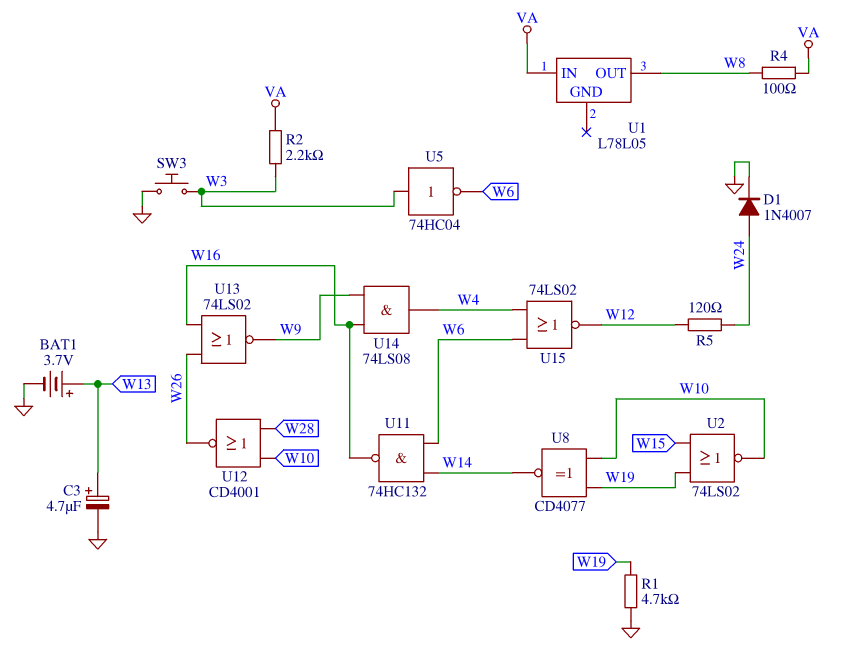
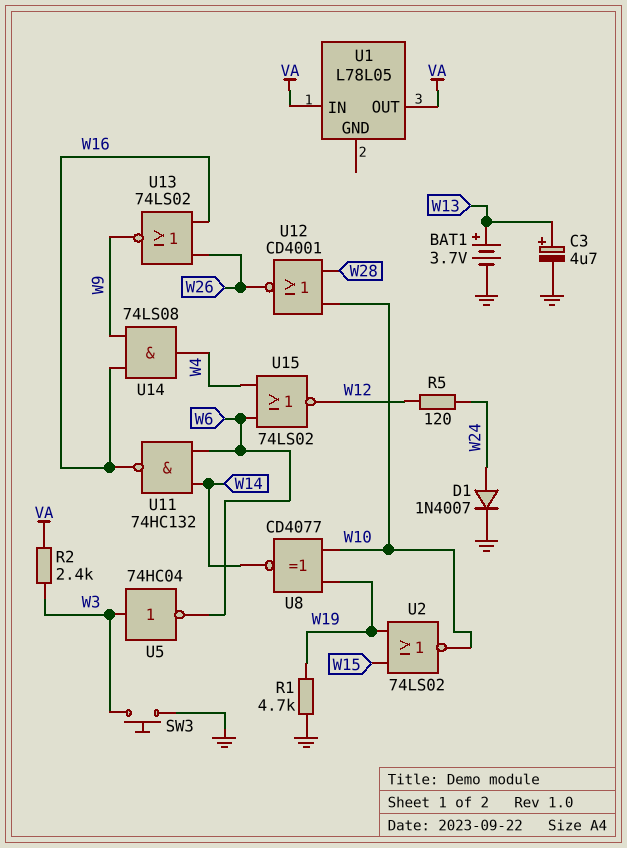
R2: 2.2k (VA, W3) -> 2.4k (VA, W3)
R4: 100 (VA, W8) -> none
U1 pin OUT: W8 -> VA

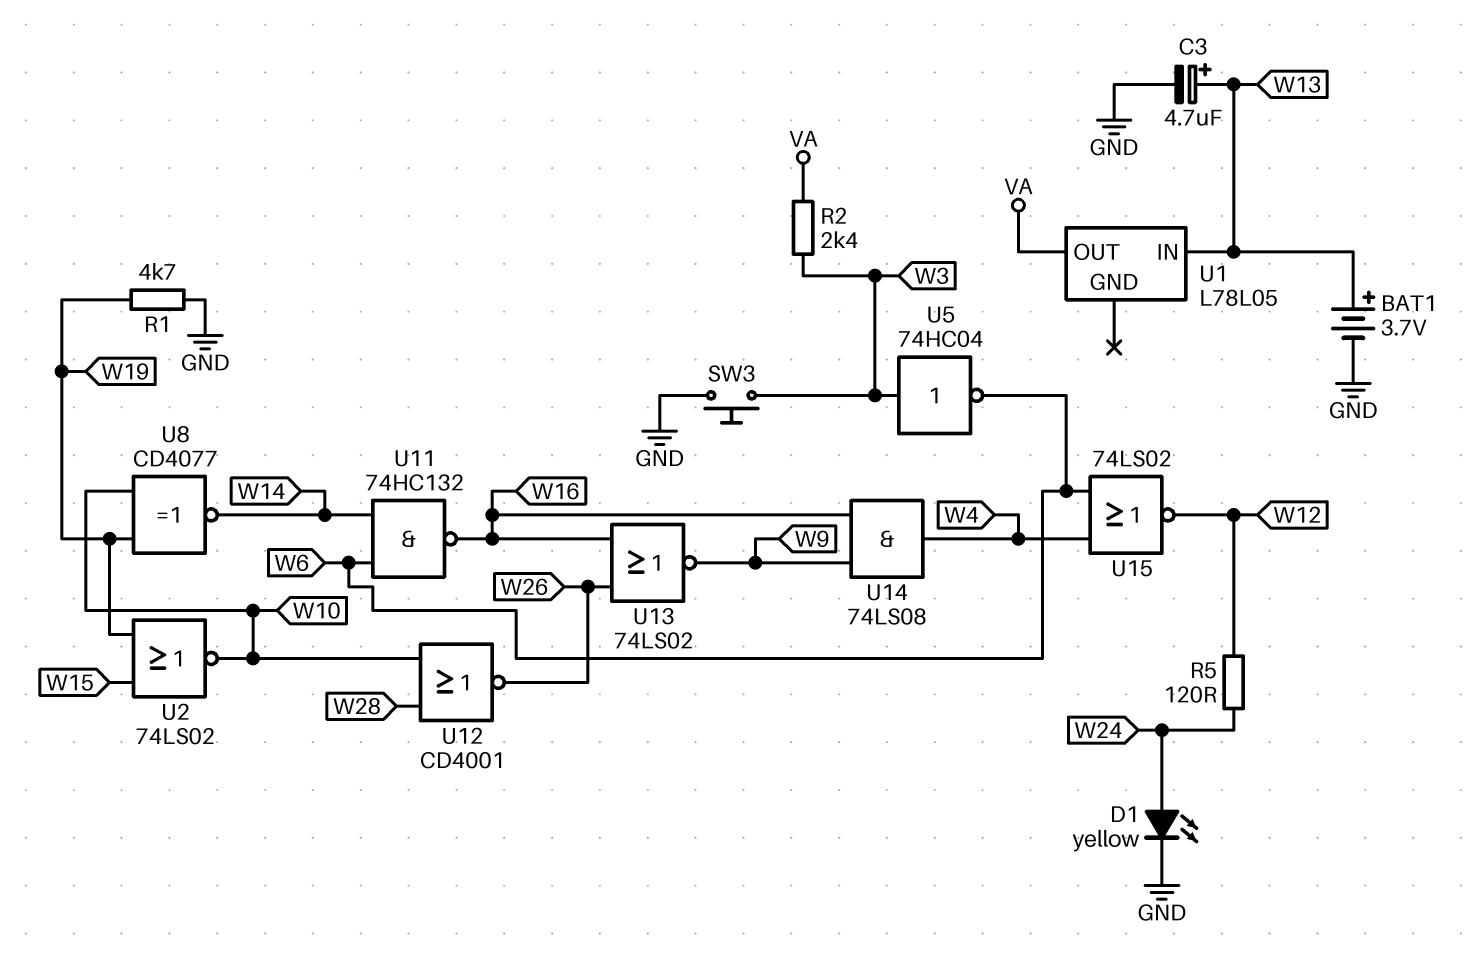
D1: diode 1N4007 (A W24, K GND) -> LED yellow (A W24, K GND)
U1 pin IN: VA -> W13

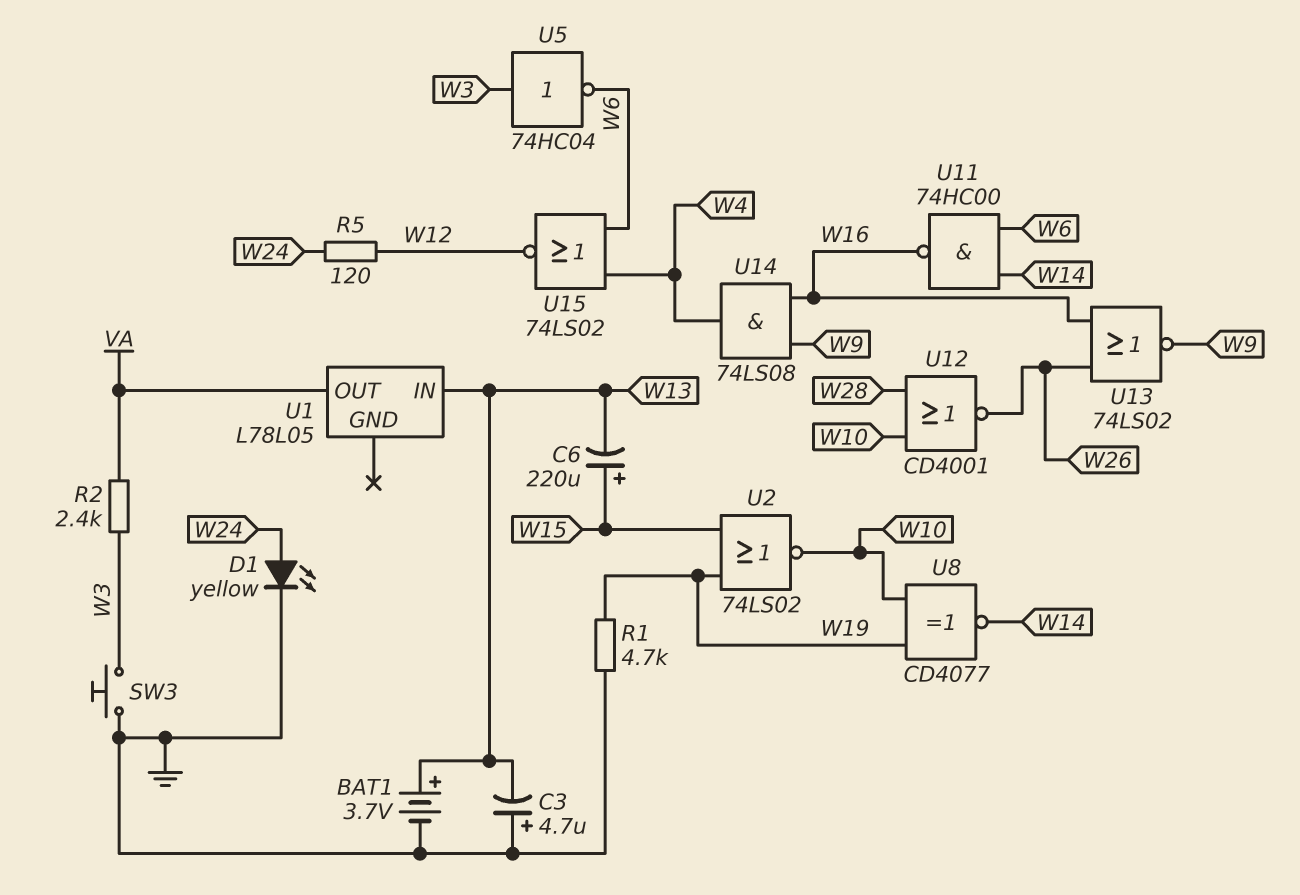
C3: 4.7uF (plus W13, minus GND) -> 4.7uF (plus GND, minus W13)
C6: none -> 220uF (plus W15, minus W13)
U11: NAND 74HC132 (in W6, in W14, out W16) -> NAND 74HC00 (in W6, in W14, out W16)

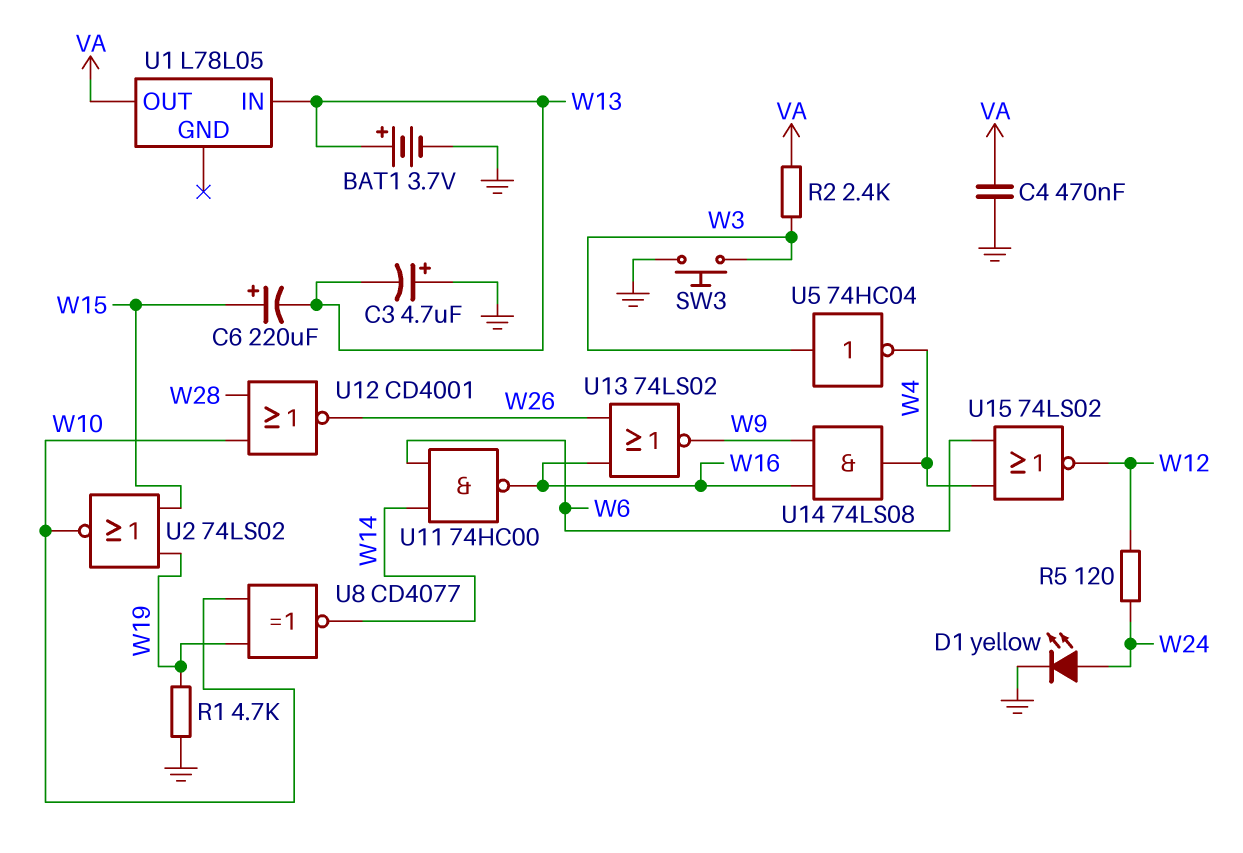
C4: none -> 470nF (GND, VA)
U5: NOT 74HC04 (in W3, out W6) -> NOT 74HC04 (in W3, out W4)

